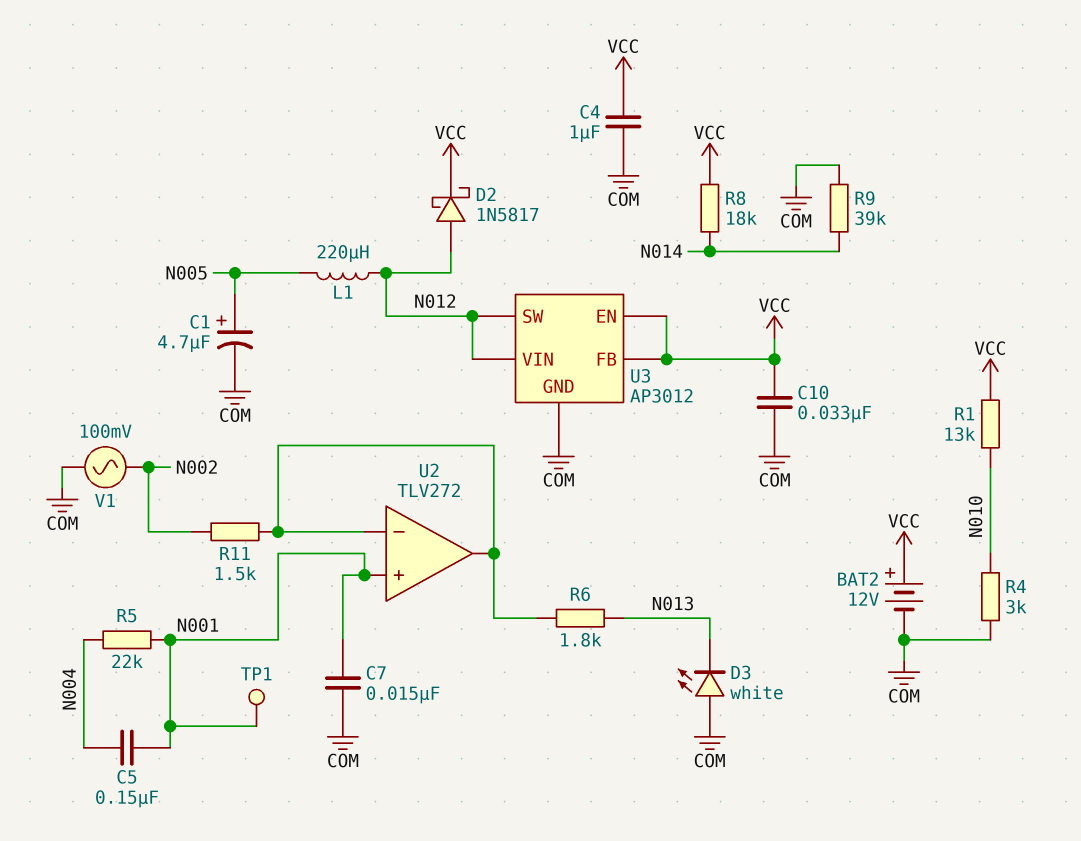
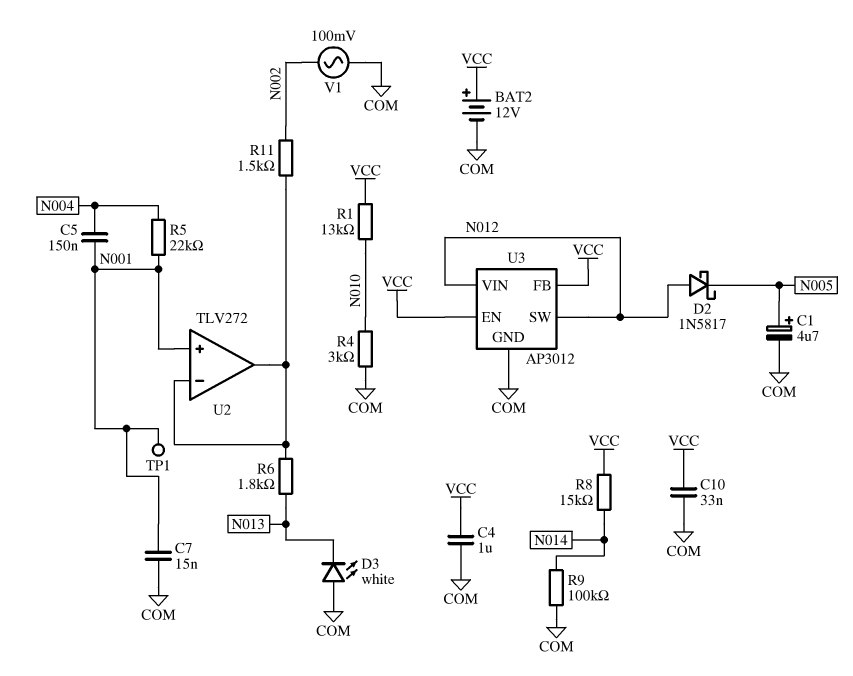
D2: schottky 1N5817 (A N012, K VCC) -> schottky 1N5817 (A N012, K N005)
L1: 220uH (N005, N012) -> none
R8: 18k (N014, VCC) -> 15k (N014, VCC)
R9: 39k (COM, N014) -> 100k (COM, N014)

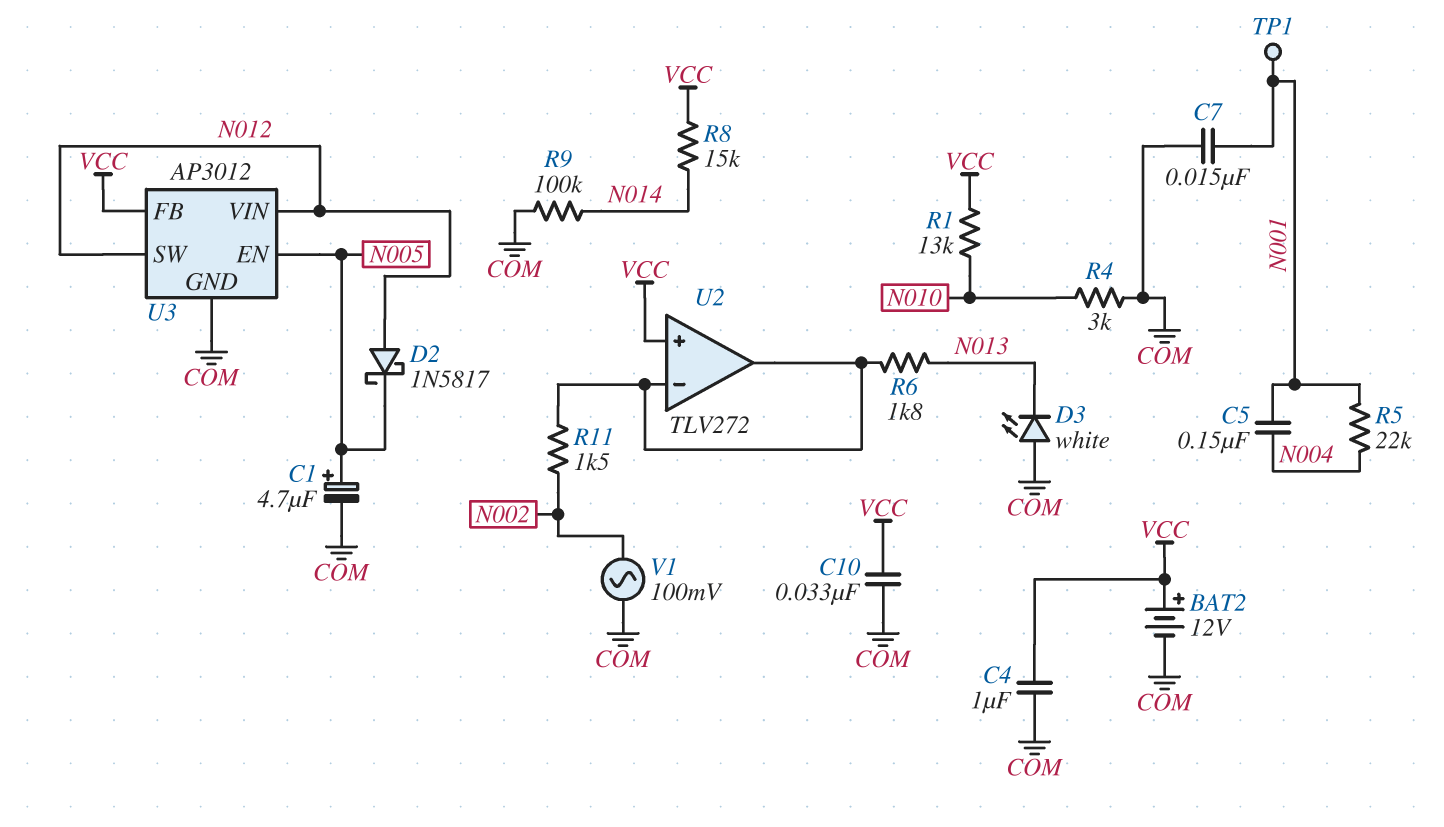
U2 pin in+: N001 -> VCC
U3 pin EN: VCC -> N005

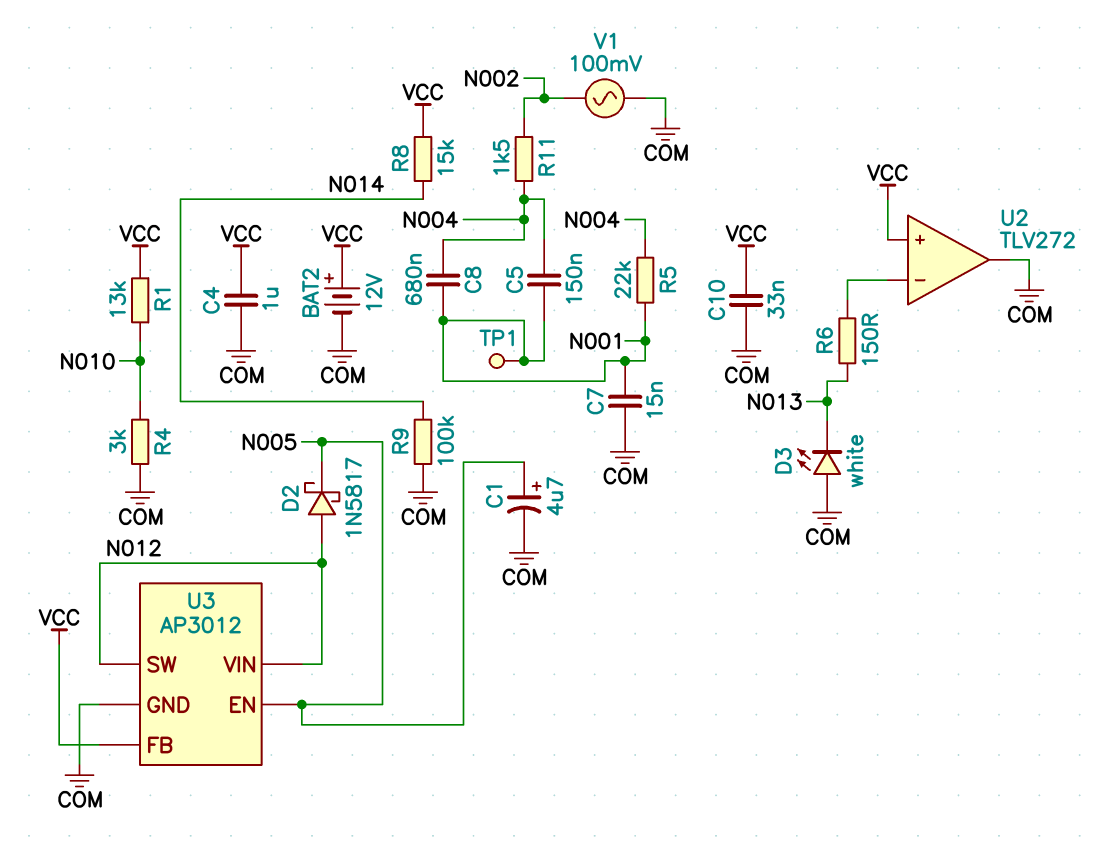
C8: none -> 680nF (N001, N004)
R6: 1.8k (N013, U2/in-) -> 150 (N013, U2/in-)
R11: 1.5k (N002, U2/in-) -> 1.5k (N002, N004)
U2 pin out: U2/in- -> COM

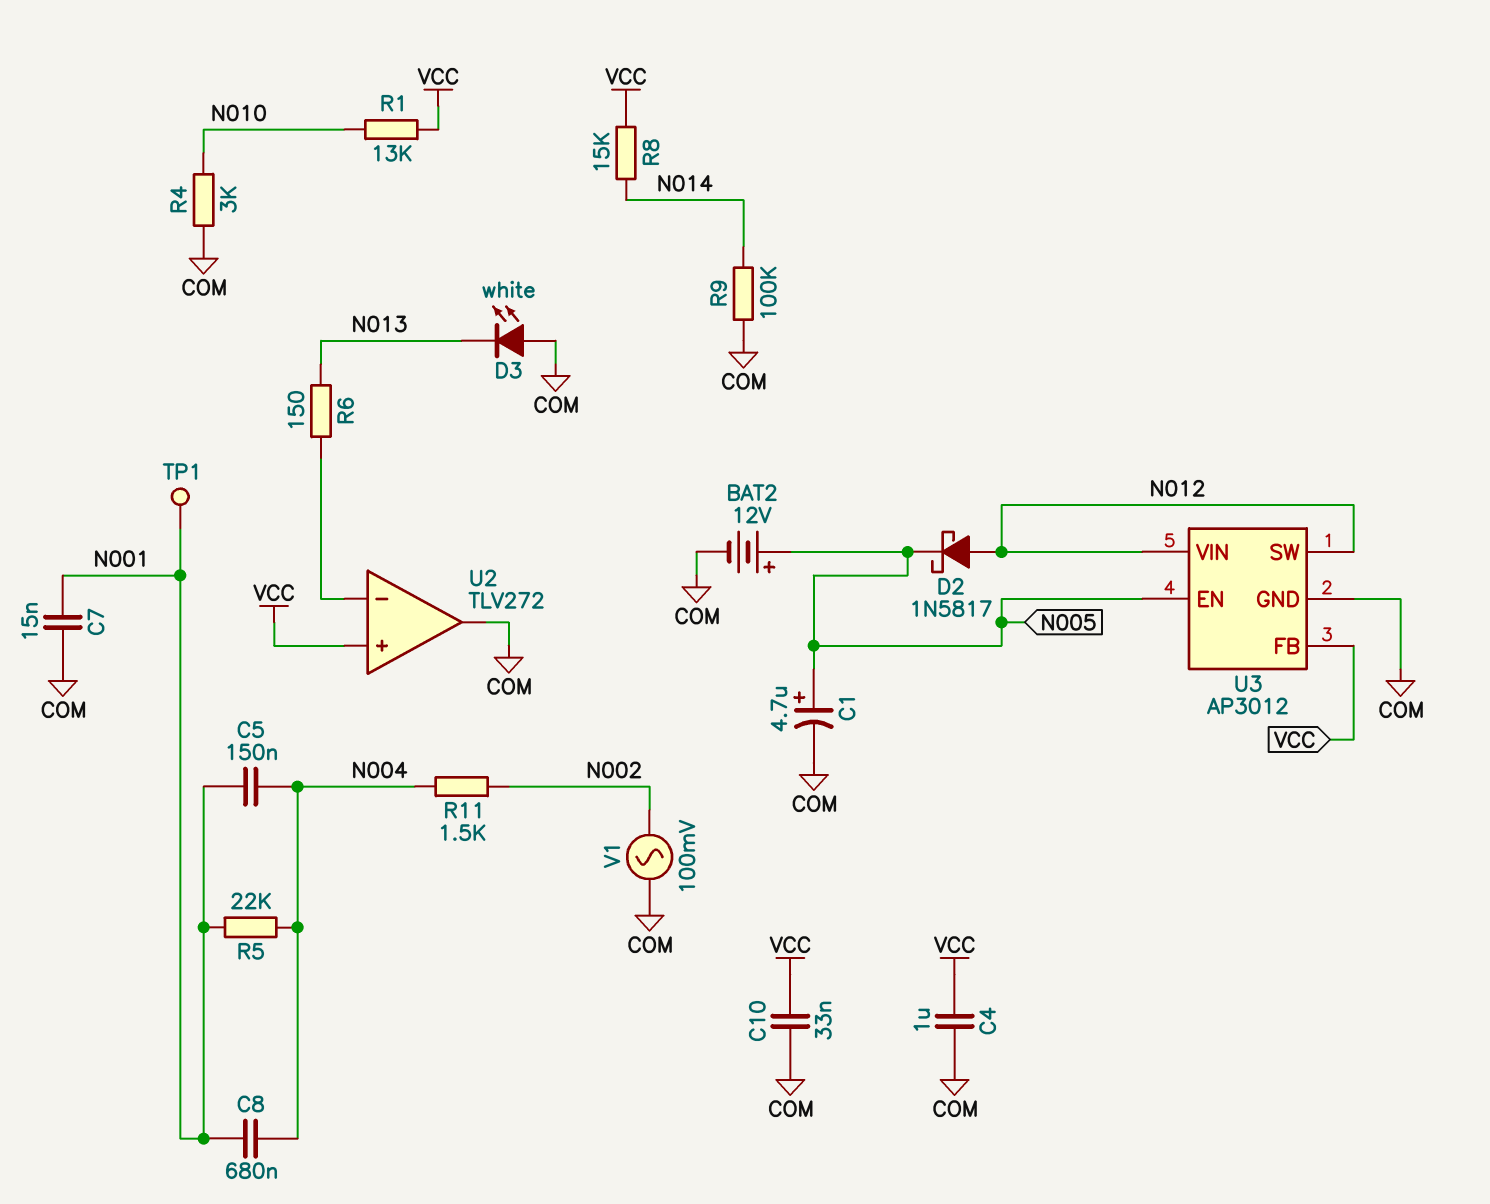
BAT2: 12V (plus VCC, minus COM) -> 12V (plus N005, minus COM)

